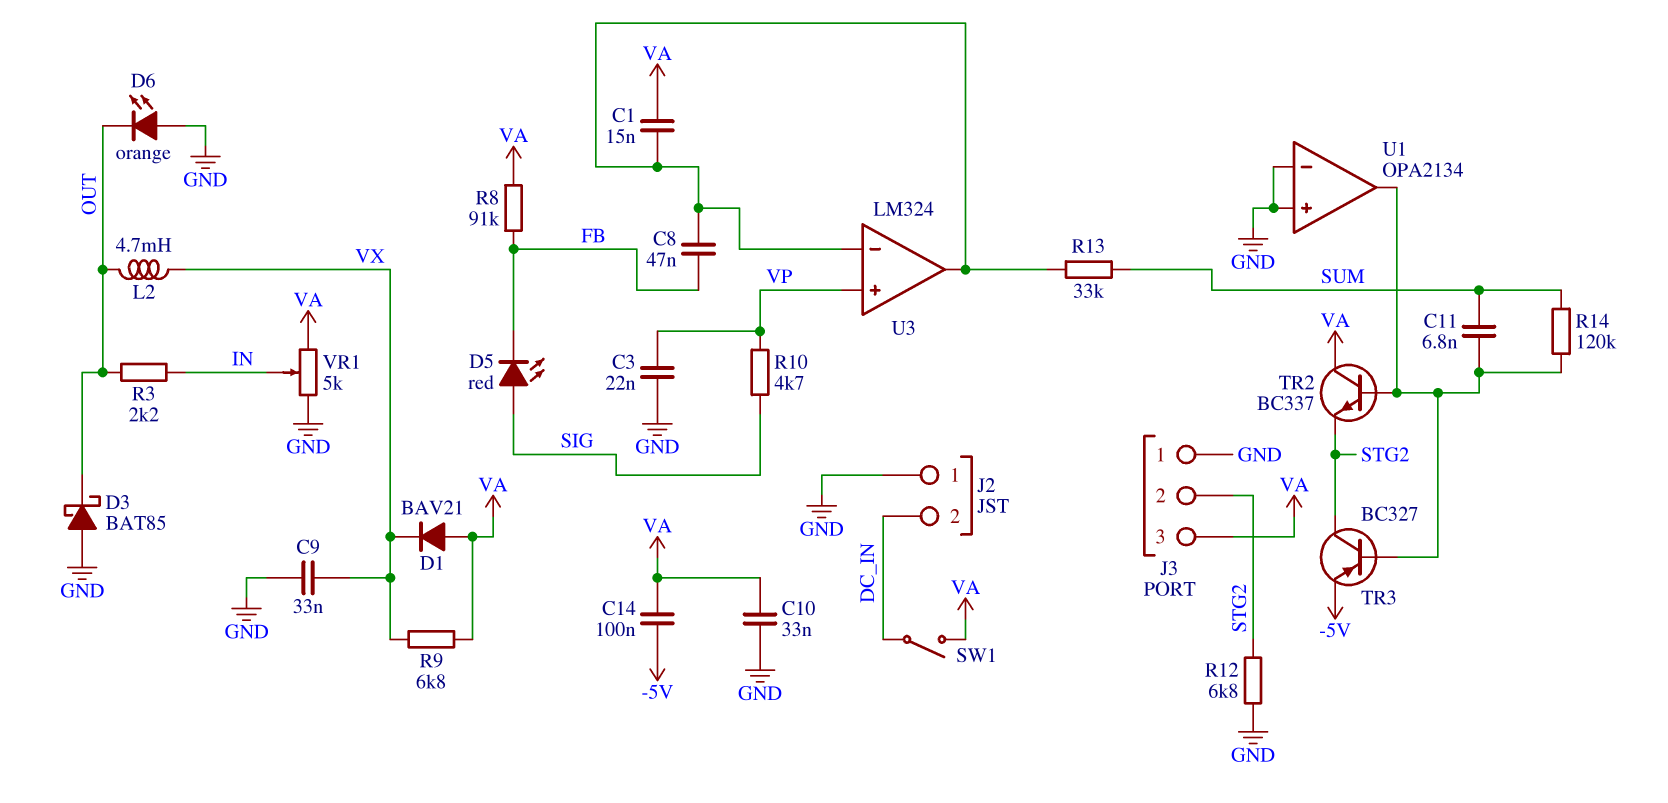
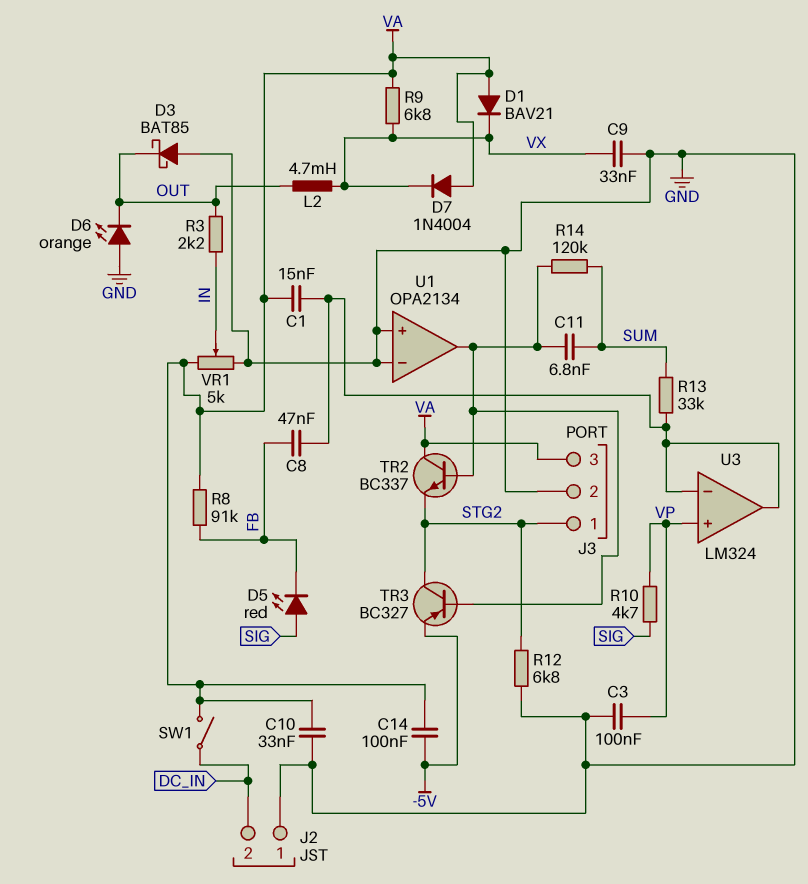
C3: 22nF (GND, VP) -> 100nF (GND, VP)
D7: none -> diode 1N4004 (A VA, K VX)
J3 pin 1: GND -> STG2
J3 pin 2: STG2 -> GND

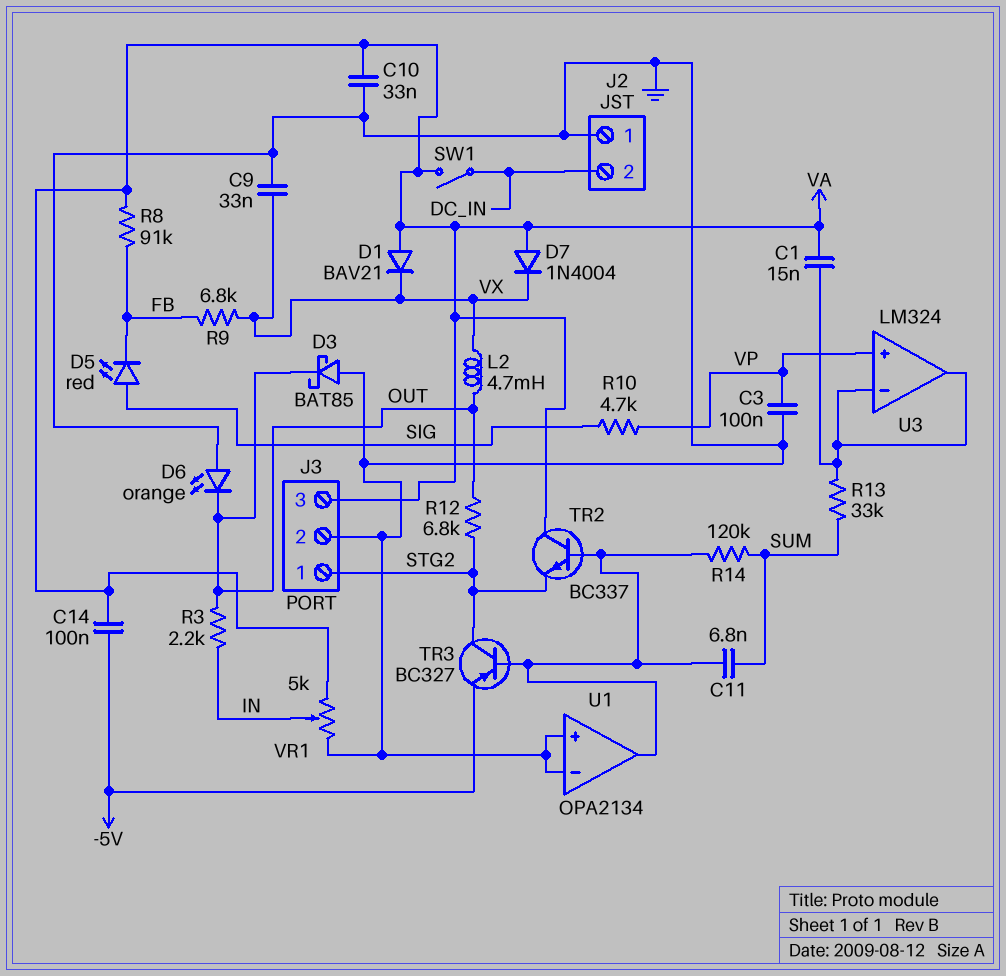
C8: 47nF (FB, U3/in-) -> none
R9: 6.8k (VA, VX) -> 6.8k (FB, VX)
R12: 6.8k (GND, STG2) -> 6.8k (OUT, STG2)

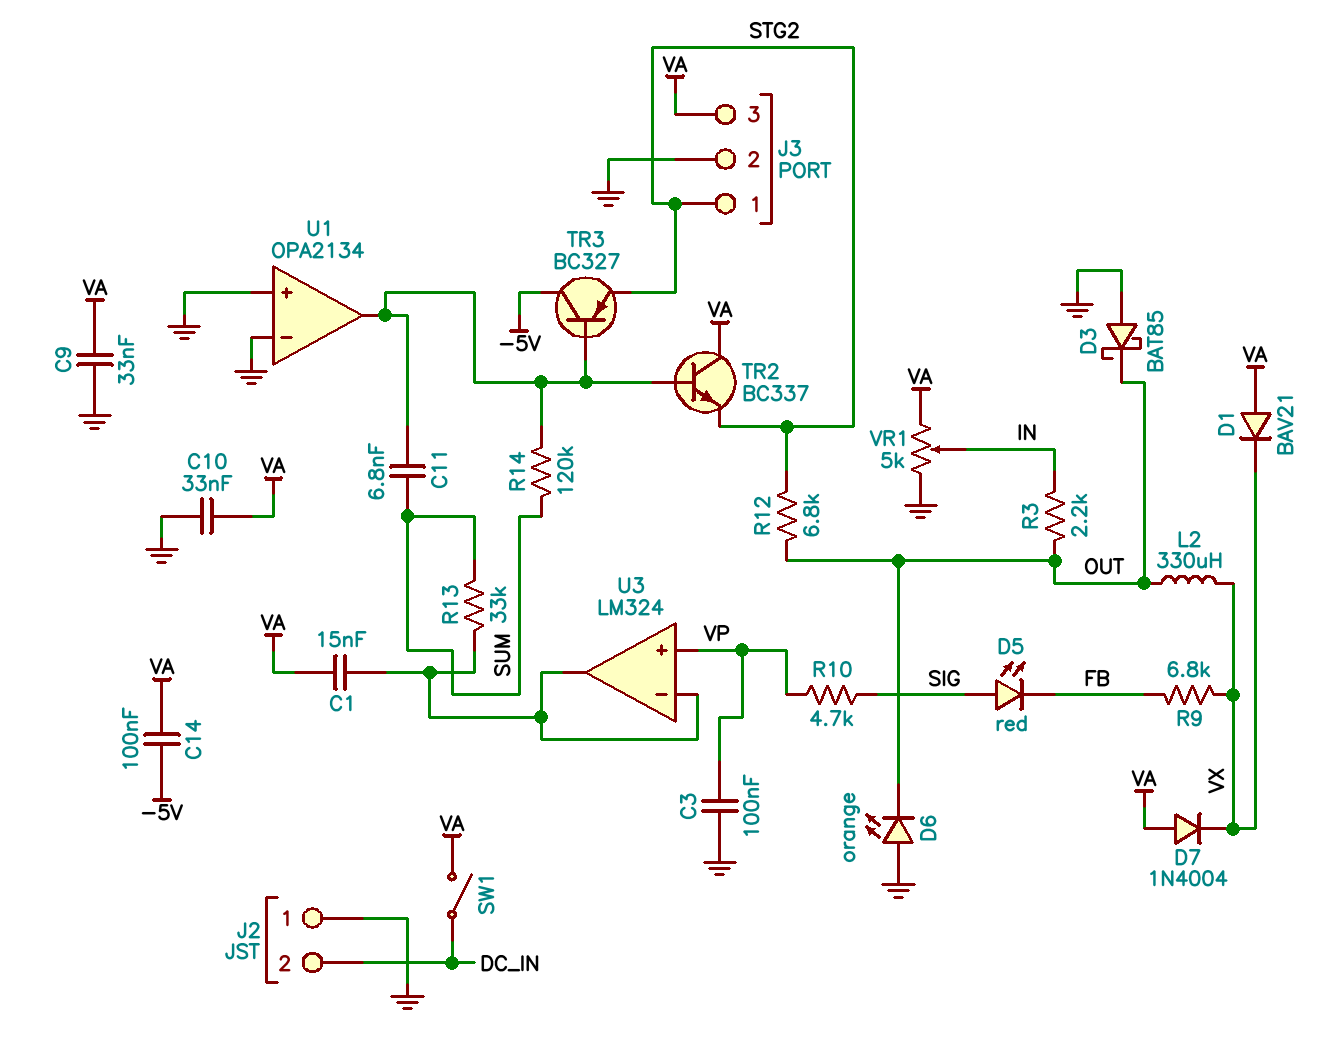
C9: 33nF (GND, VX) -> 33nF (GND, VA)
L2: 4.7mH (OUT, VX) -> 330uH (OUT, VX)
R8: 91k (FB, VA) -> none
TR3: PNP BC327 (B U1/out, C STG2, E -5V) -> PNP BC327 (B U1/out, C -5V, E STG2)

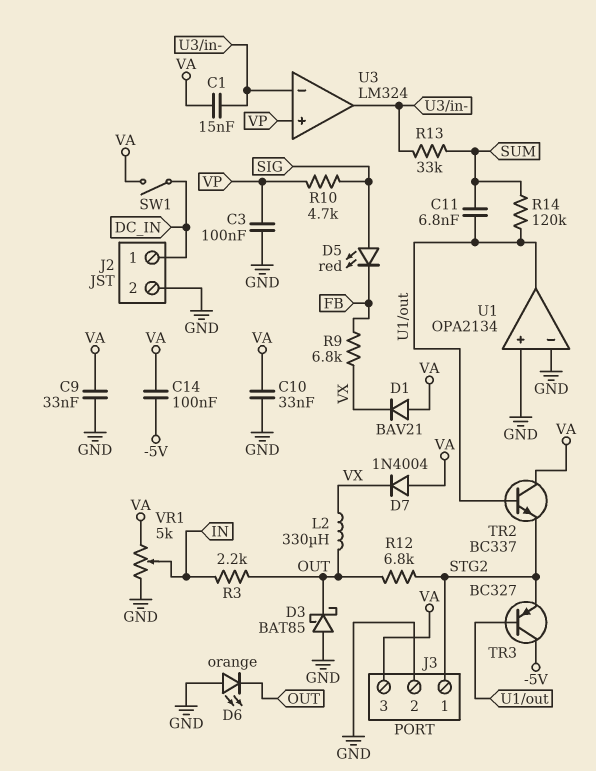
J2 pin 1: GND -> DC_IN
J2 pin 2: DC_IN -> GND

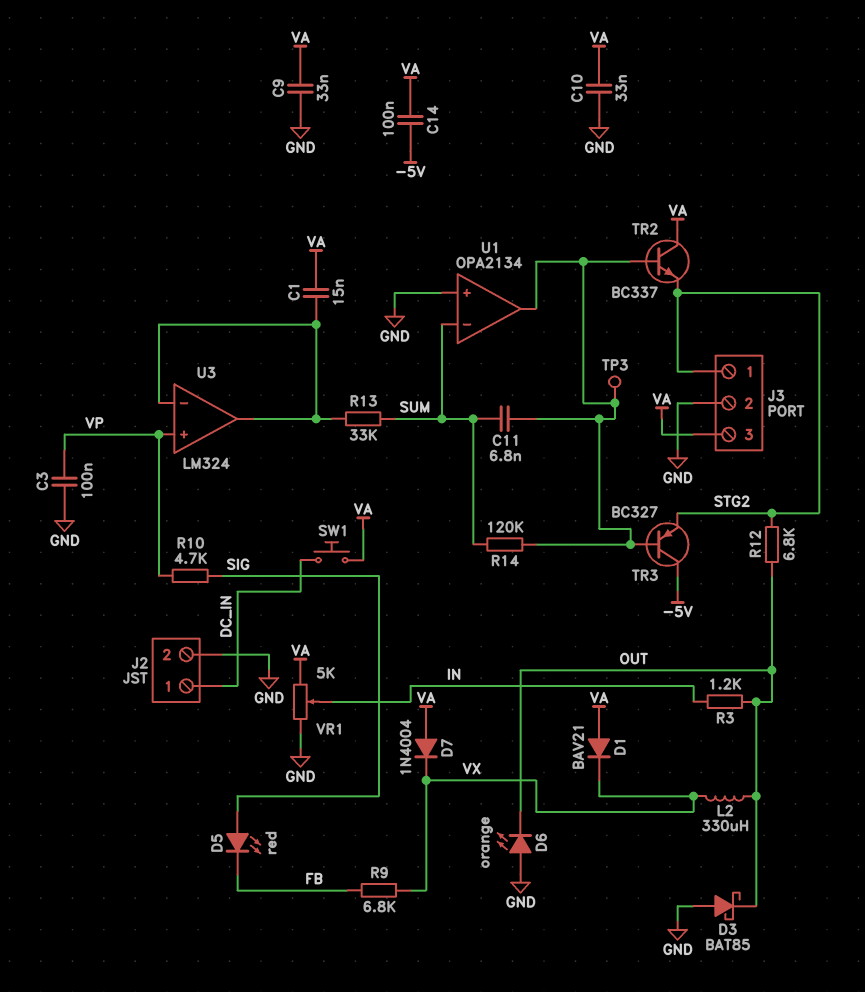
R3: 2.2k (IN, OUT) -> 1.2k (IN, OUT)
SW1: switch (DC_IN, VA) -> button (DC_IN, VA)
TP3: none -> test point (U1/out)
U1 pin in-: GND -> SUM

